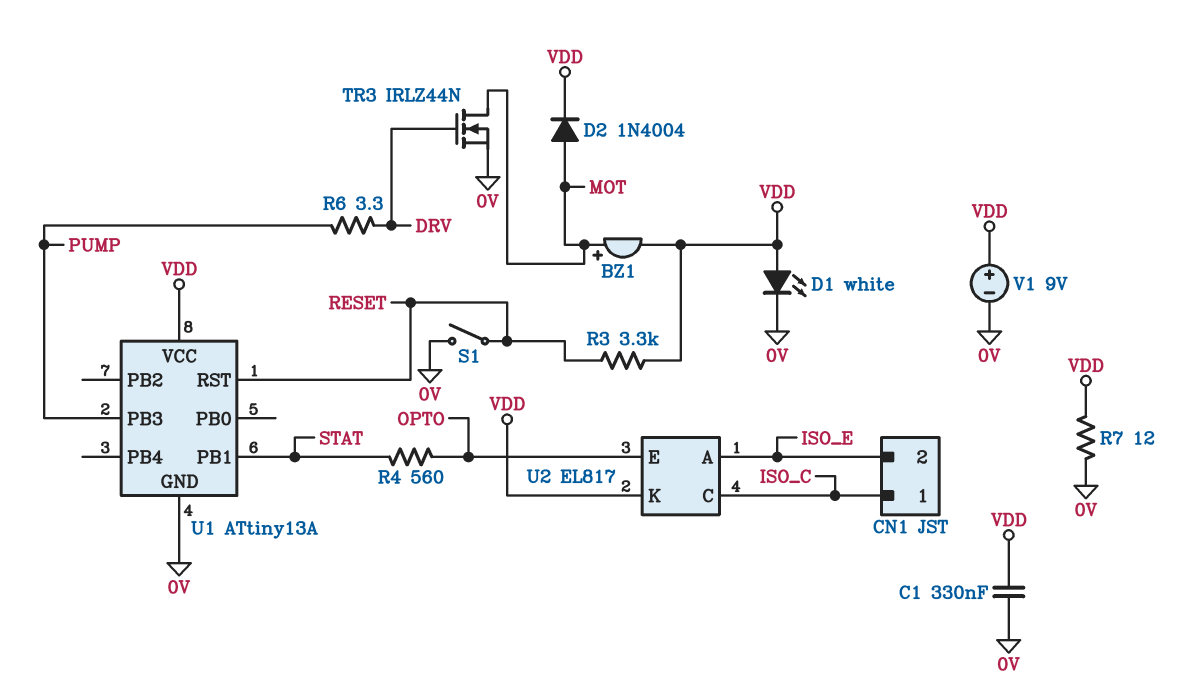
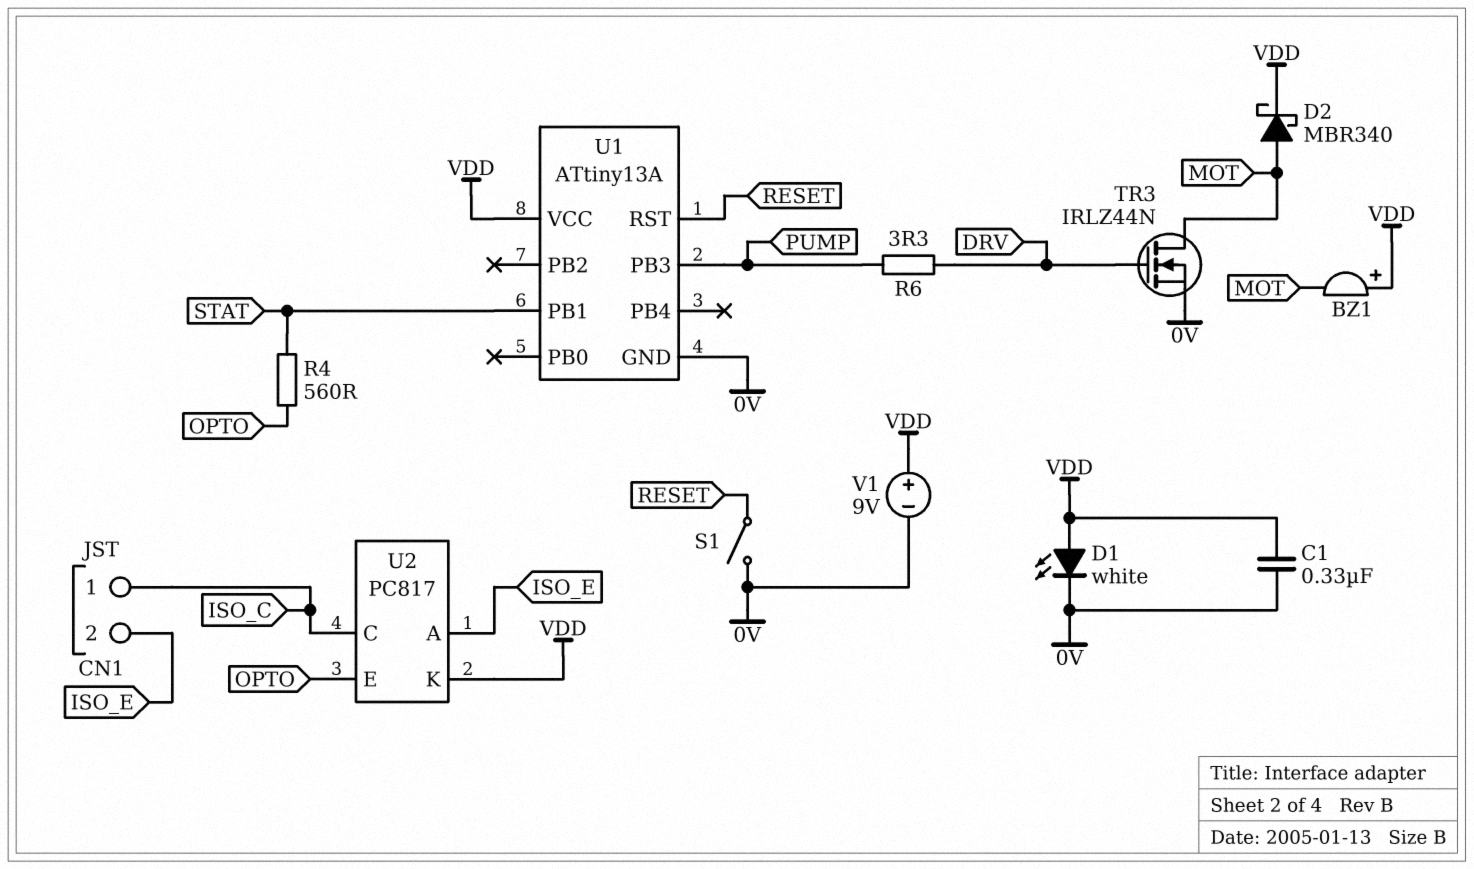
BZ1: buzzer (plus MOT, minus VDD) -> buzzer (plus VDD, minus MOT)
D2: diode 1N4004 (A MOT, K VDD) -> schottky MBR340 (A MOT, K VDD)
R3: 3.3k (RESET, VDD) -> none
R7: 12 (0V, VDD) -> none
U2: EL817 -> PC817

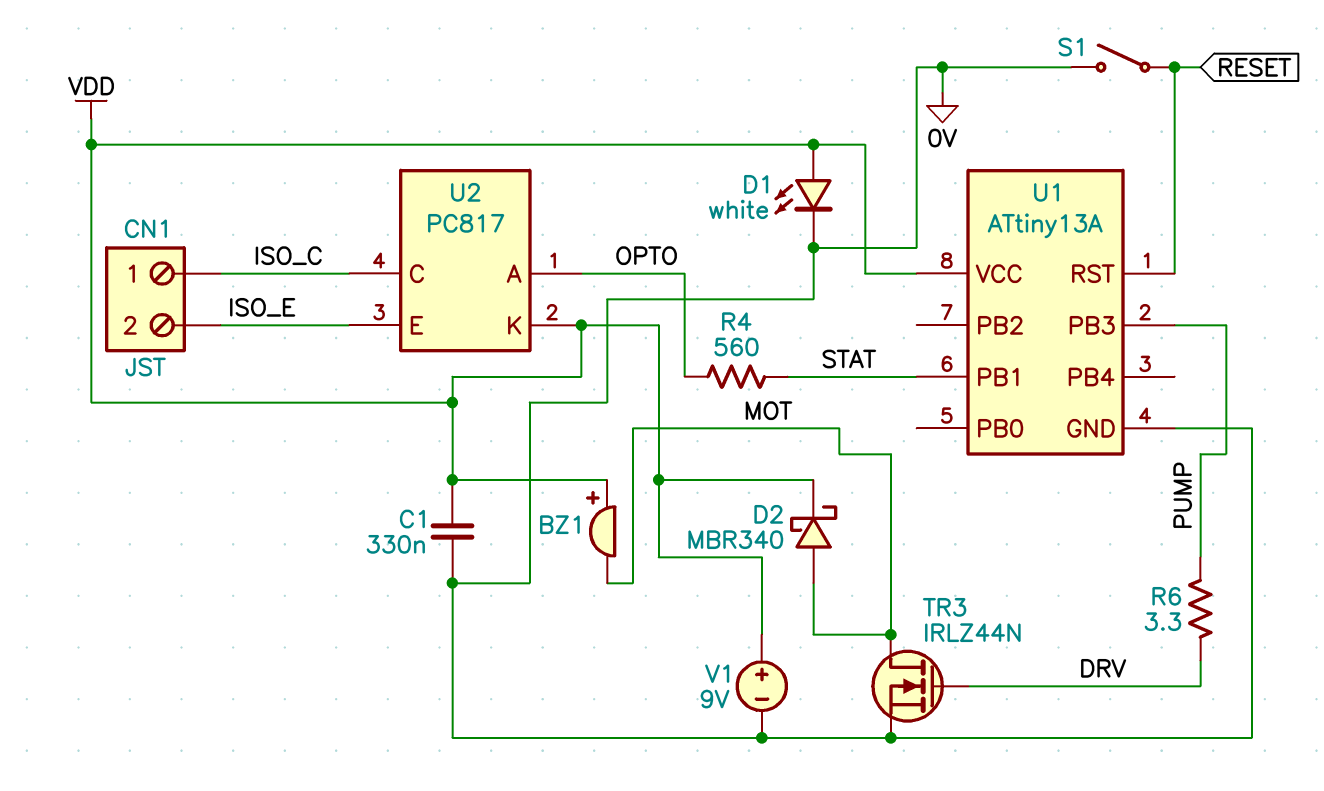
U2 pin A: ISO_E -> OPTO
U2 pin E: OPTO -> ISO_E

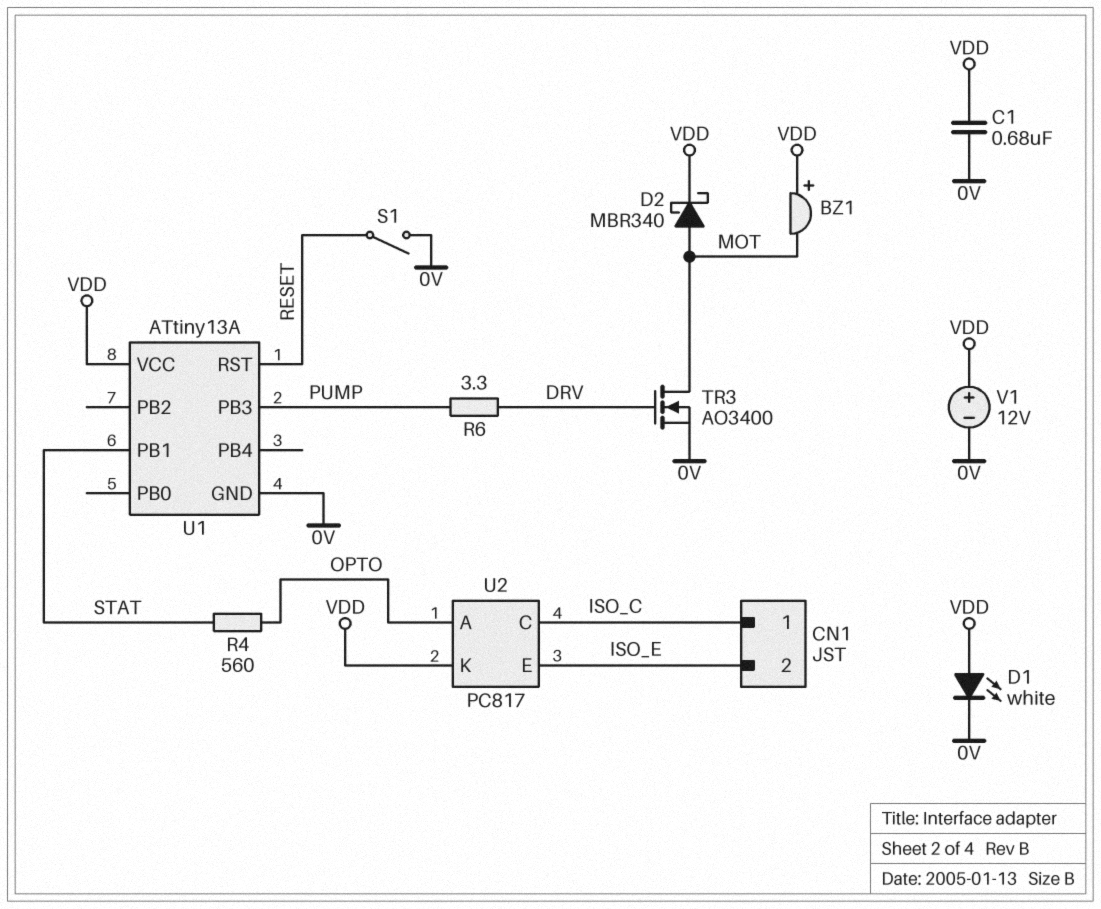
C1: 330nF (0V, VDD) -> 680nF (0V, VDD)
TR3: NMOS IRLZ44N (G DRV, D MOT, S 0V) -> NMOS AO3400 (G DRV, D MOT, S 0V)
V1: 9V (plus VDD, minus 0V) -> 12V (plus VDD, minus 0V)

